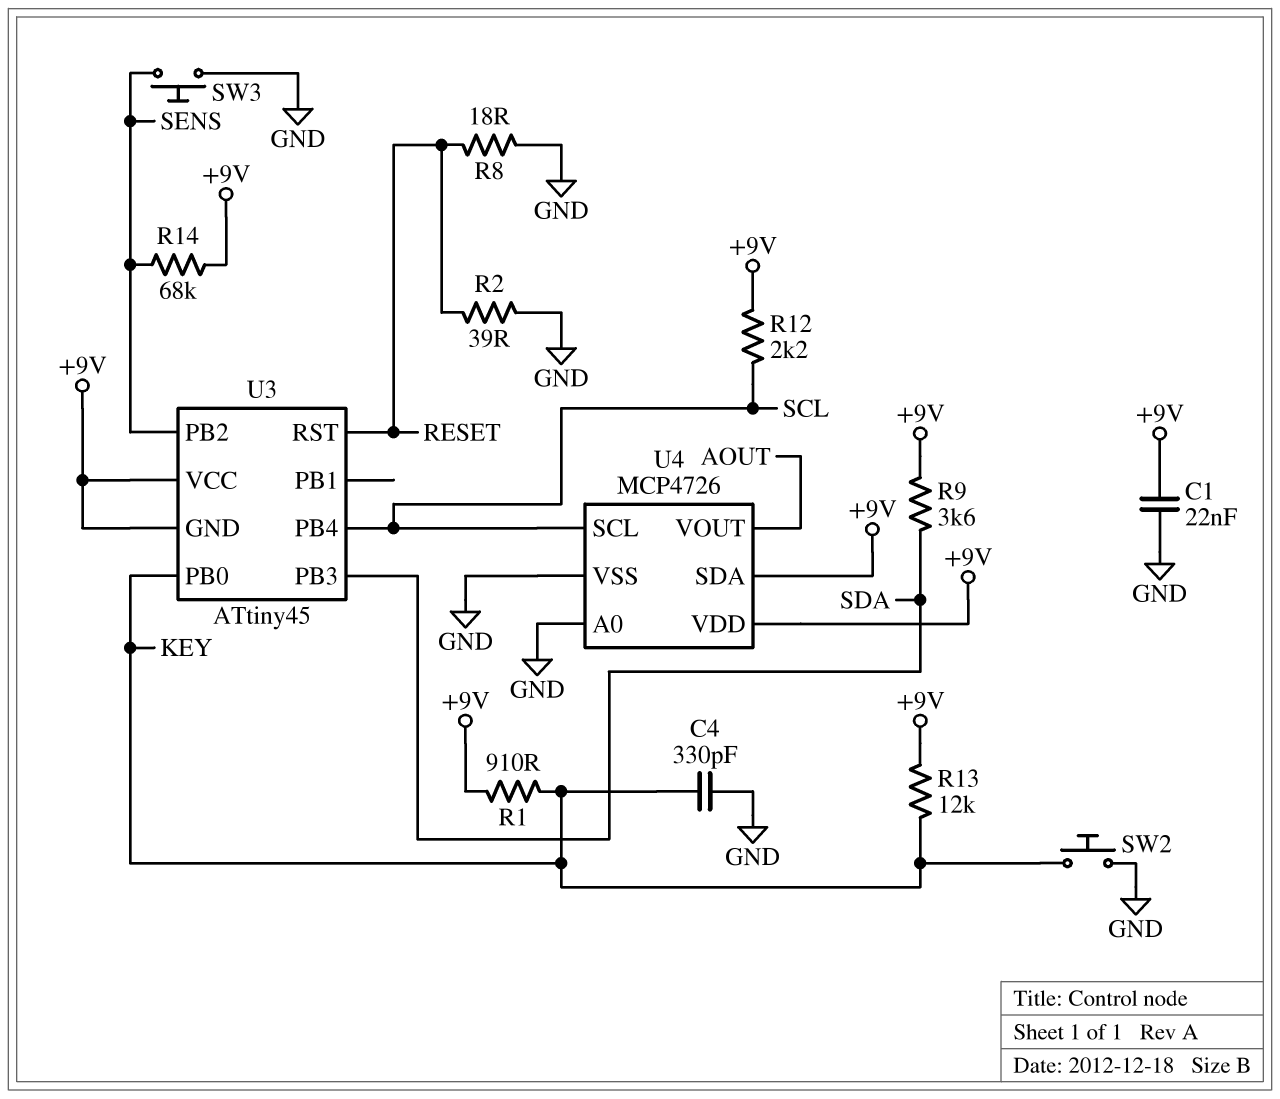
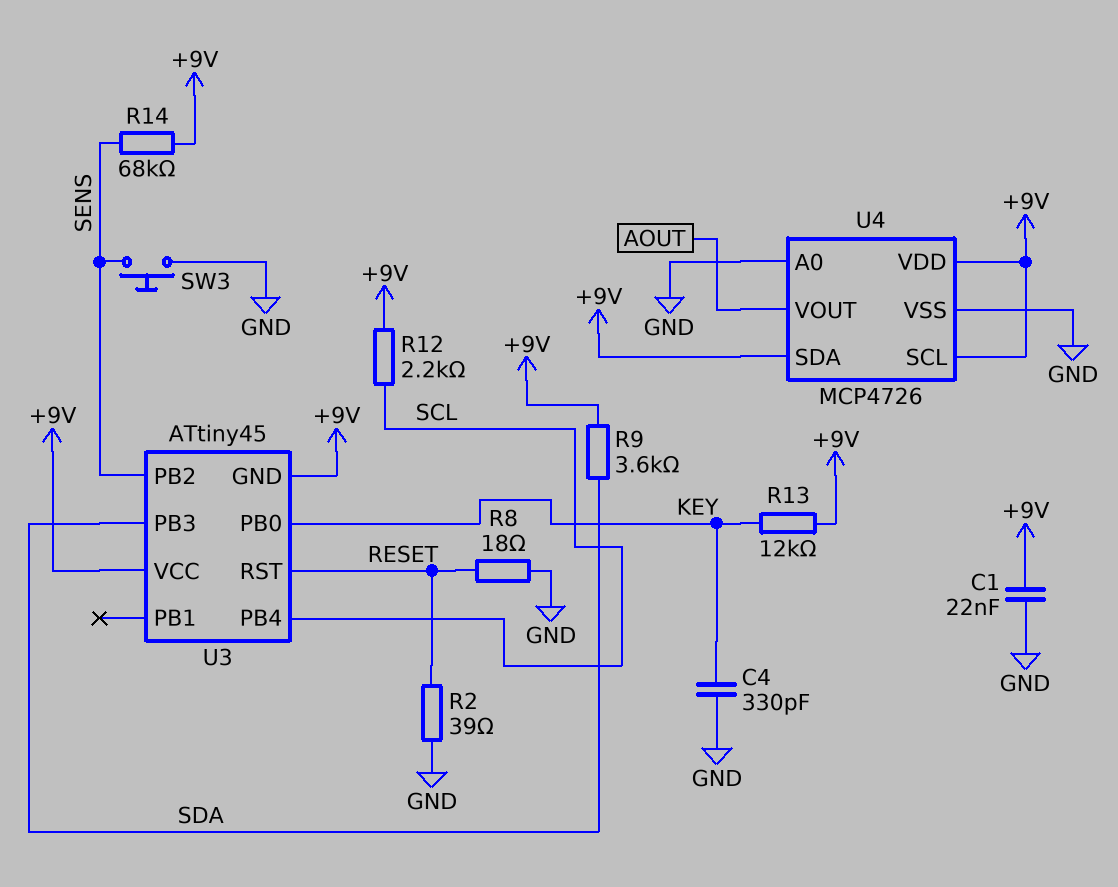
R1: 910 (+9V, KEY) -> none
SW2: button (GND, KEY) -> none
U4 pin SCL: SCL -> +9V

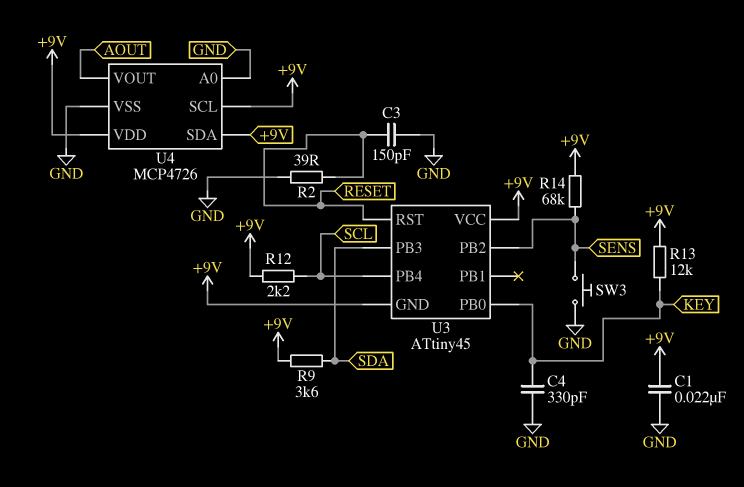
C3: none -> 150pF (GND, RESET)
R8: 18 (GND, RESET) -> none

